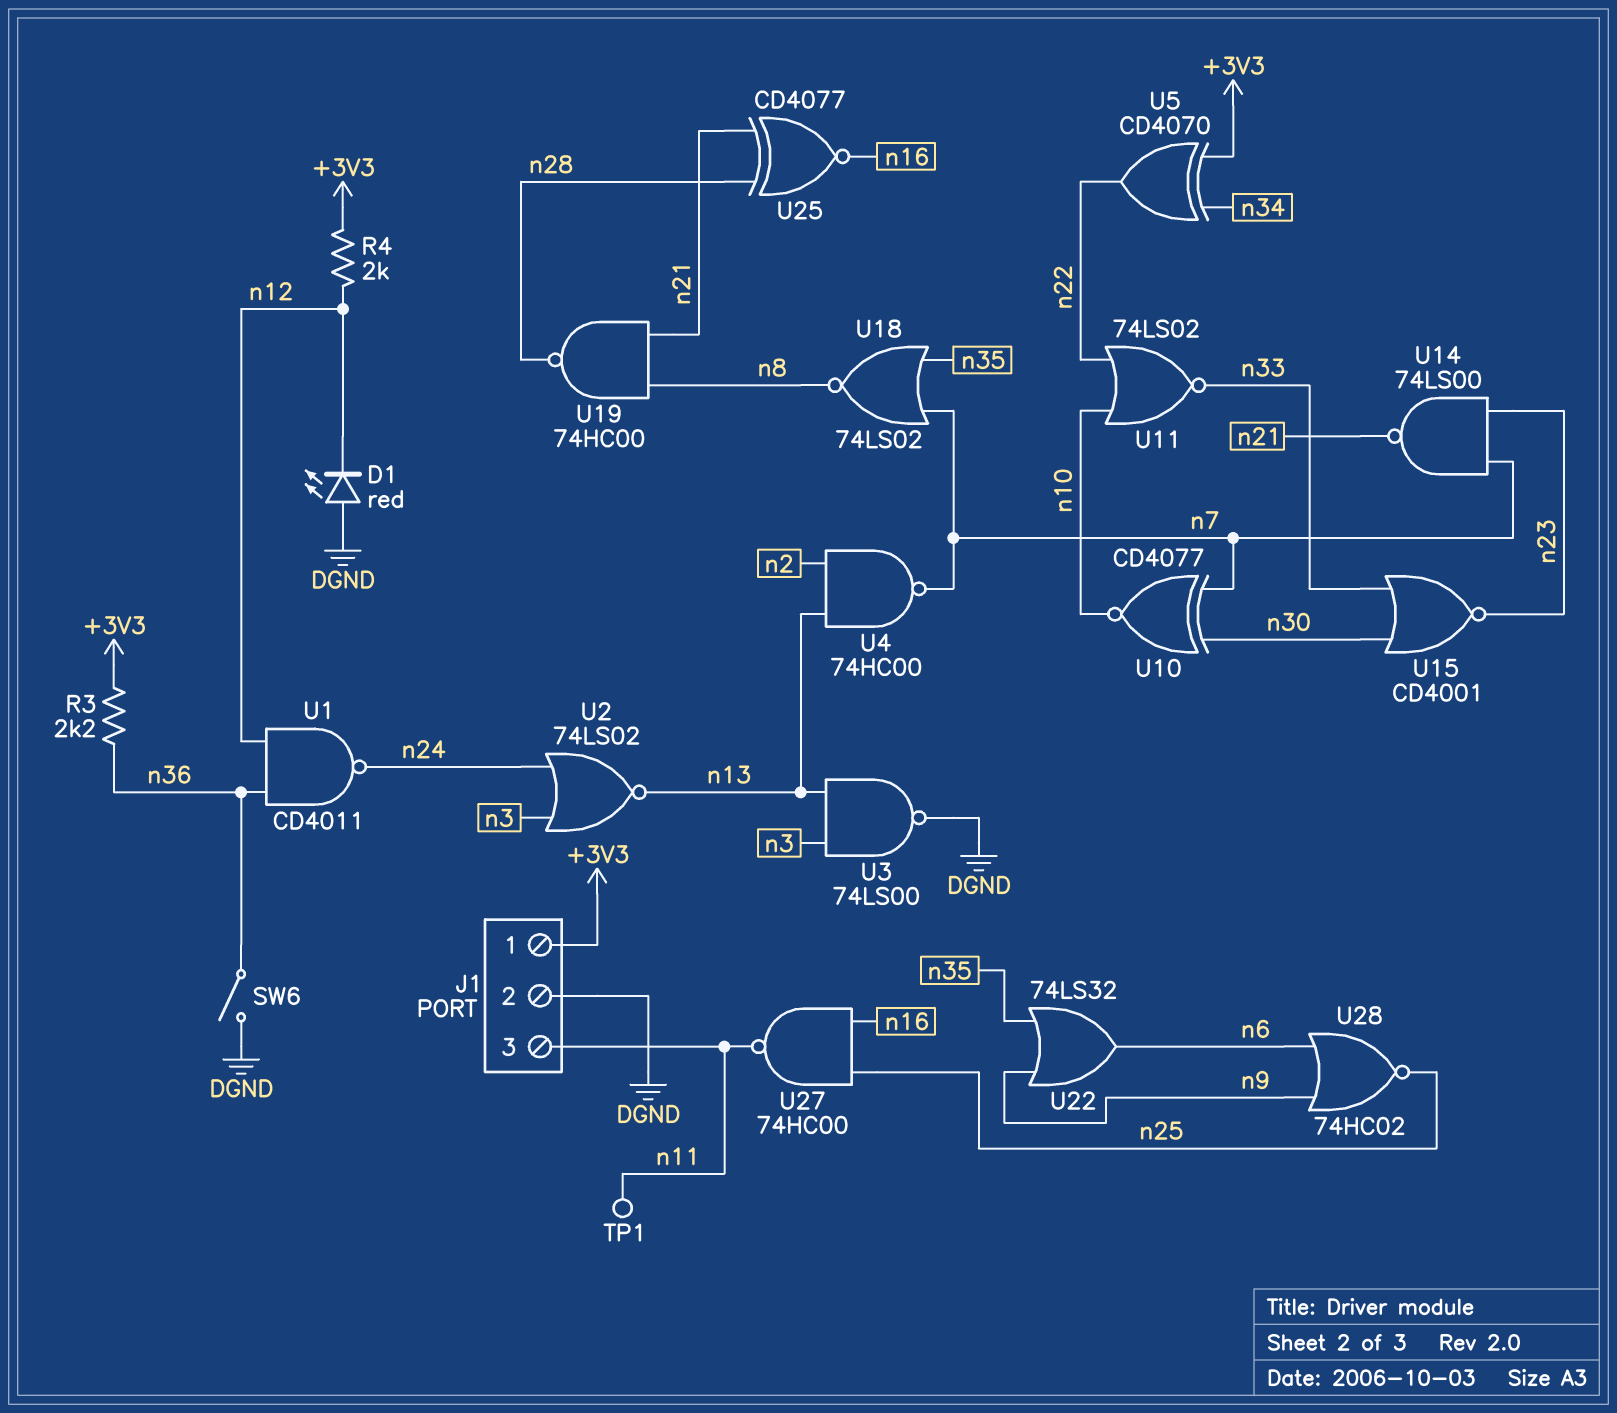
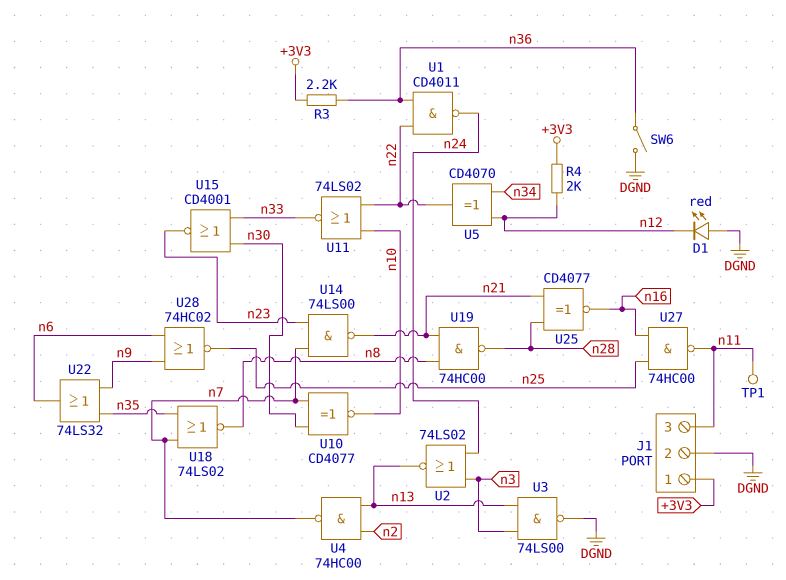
U1: NAND CD4011 (in n12, in n36, out n24) -> NAND CD4011 (in n22, in n36, out n24)
U5: XOR CD4070 (in +3V3, in n34, out n22) -> XOR CD4070 (in n12, in n34, out n22)

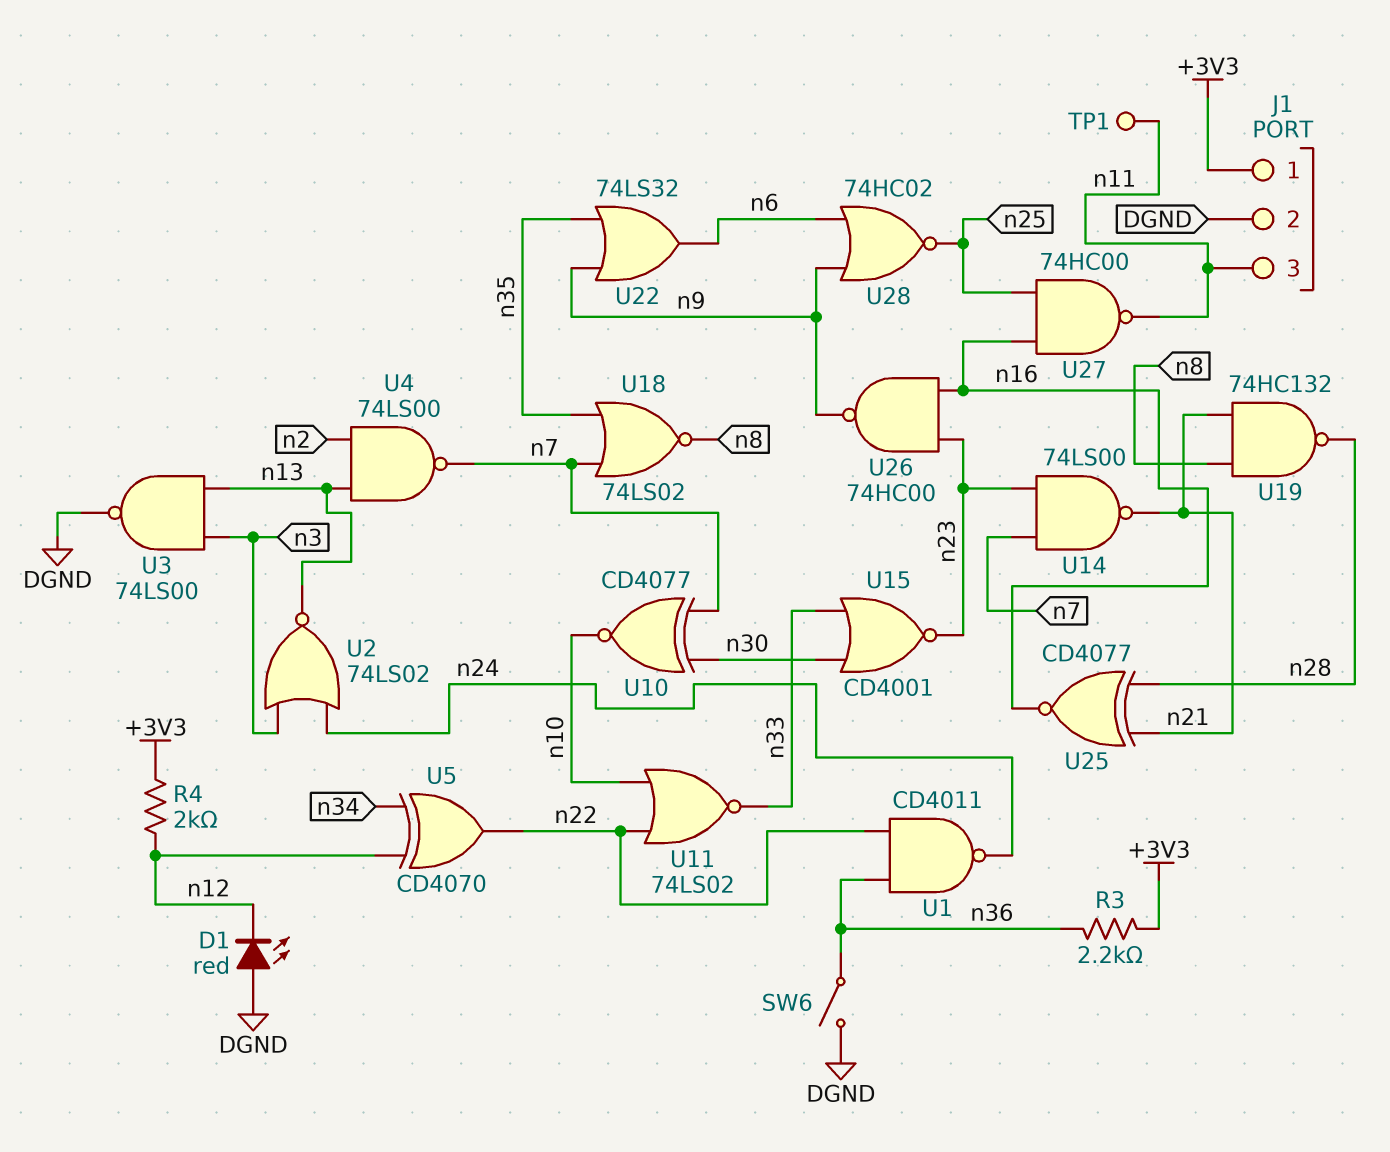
U4: NAND 74HC00 (in n2, in n13, out n7) -> NAND 74LS00 (in n2, in n13, out n7)
U19: NAND 74HC00 (in n8, in n21, out n28) -> NAND 74HC132 (in n8, in n21, out n28)
U26: none -> NAND 74HC00 (in n16, in n23, out n9)

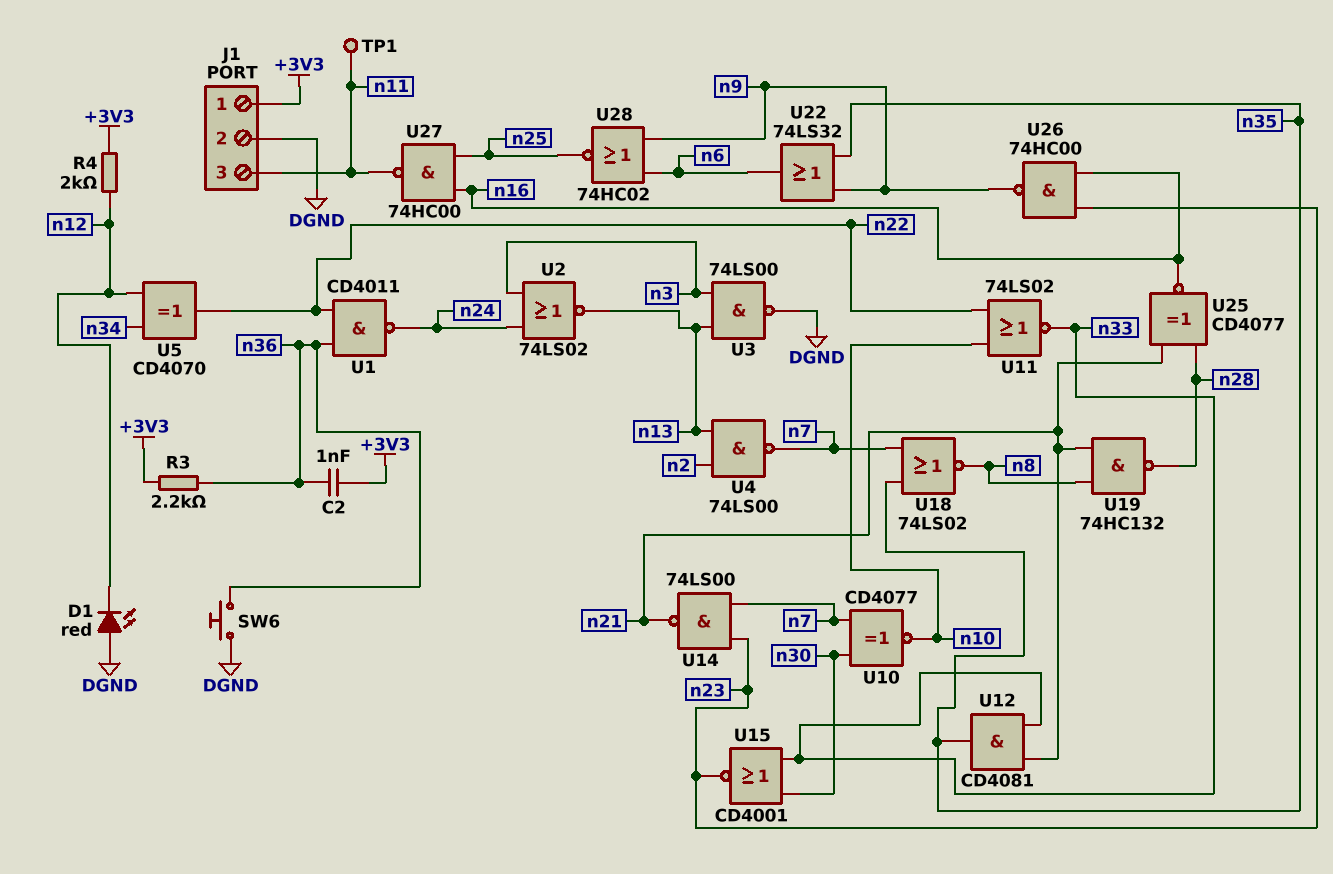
C2: none -> 1nF (+3V3, n36)
SW6: switch (DGND, n36) -> button (DGND, n36)
U12: none -> AND CD4081 (in n21, in n33, out n35)

